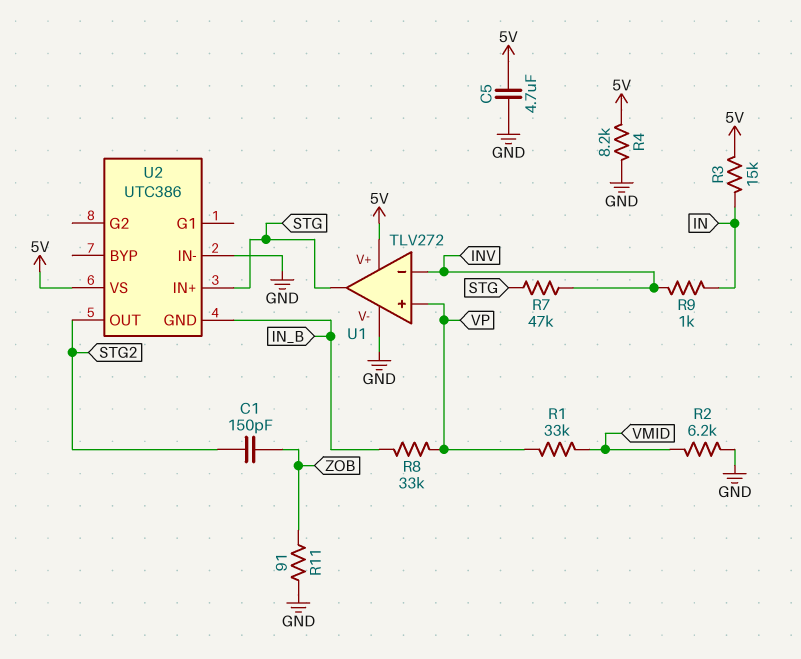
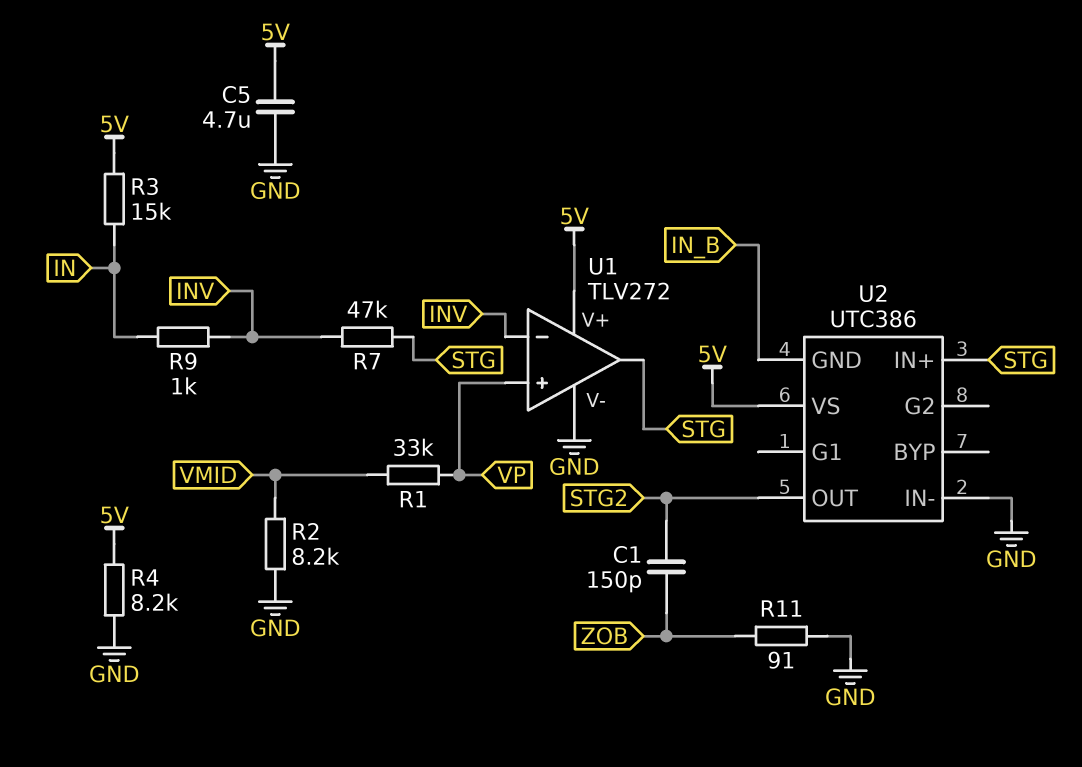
R2: 6.2k (GND, VMID) -> 8.2k (GND, VMID)
R8: 33k (IN_B, VP) -> none

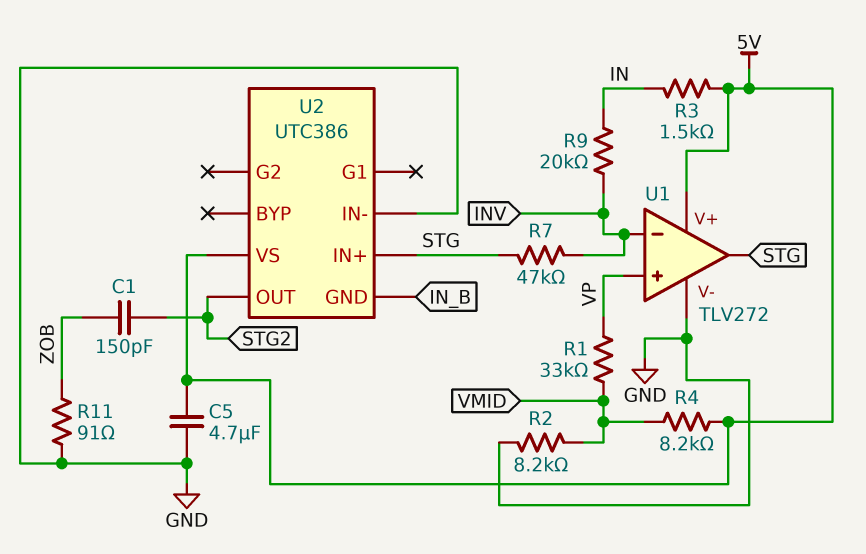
R3: 15k (5V, IN) -> 1.5k (5V, IN)
R4: 8.2k (5V, GND) -> 8.2k (5V, VMID)
R9: 1k (IN, INV) -> 20k (IN, INV)

